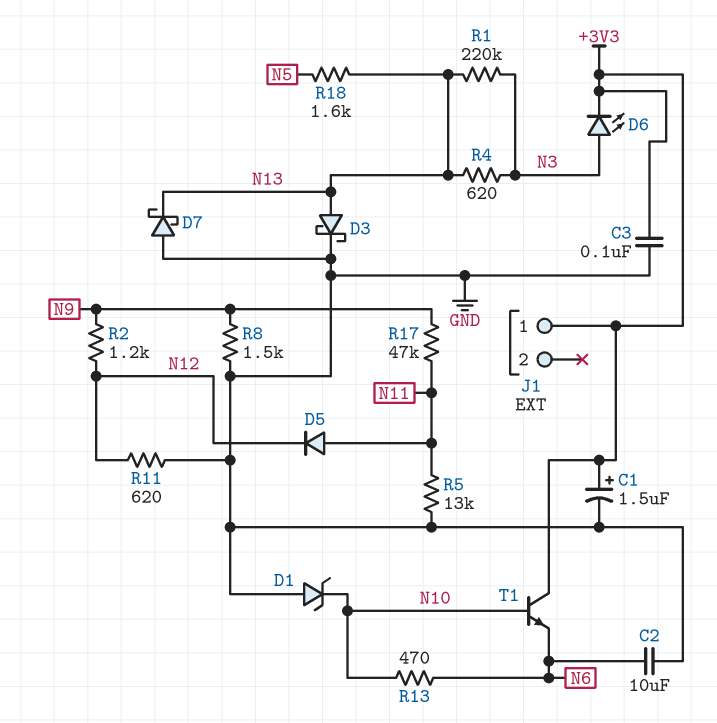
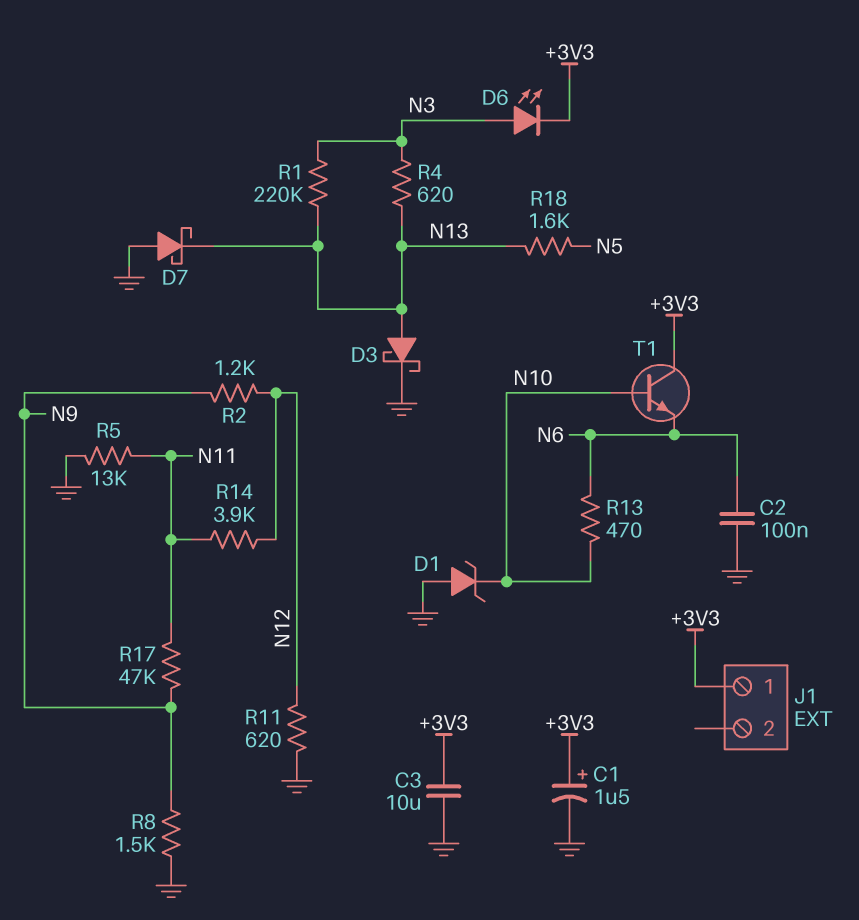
C2: 10uF (GND, N6) -> 100nF (GND, N6)
C3: 100nF (+3V3, GND) -> 10uF (+3V3, GND)
D5: diode (A N11, K N12) -> none
R14: none -> 3.9k (N11, N12)

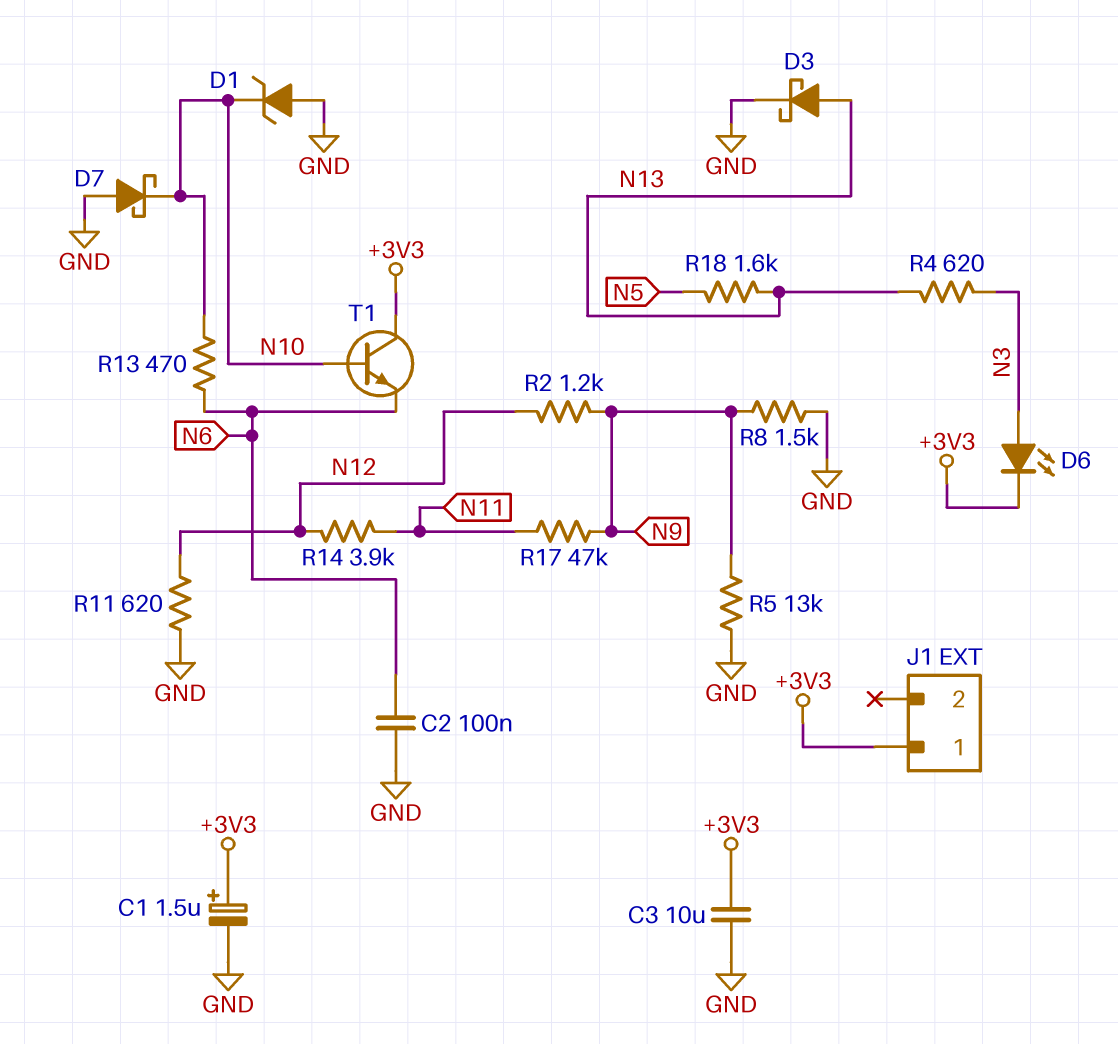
D7: schottky (A GND, K N13) -> schottky (A GND, K N10)
R1: 220k (N3, N13) -> none
R5: 13k (GND, N11) -> 13k (GND, N9)

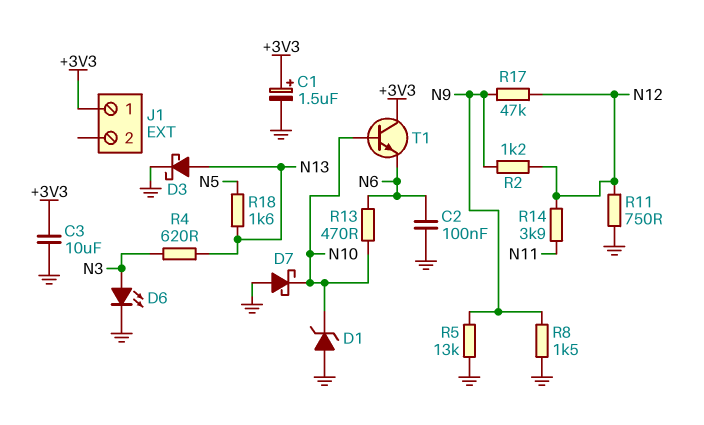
D6: LED (A N3, K +3V3) -> LED (A N3, K GND)
R11: 620 (GND, N12) -> 750 (GND, N12)
R17: 47k (N9, N11) -> 47k (N9, N12)

